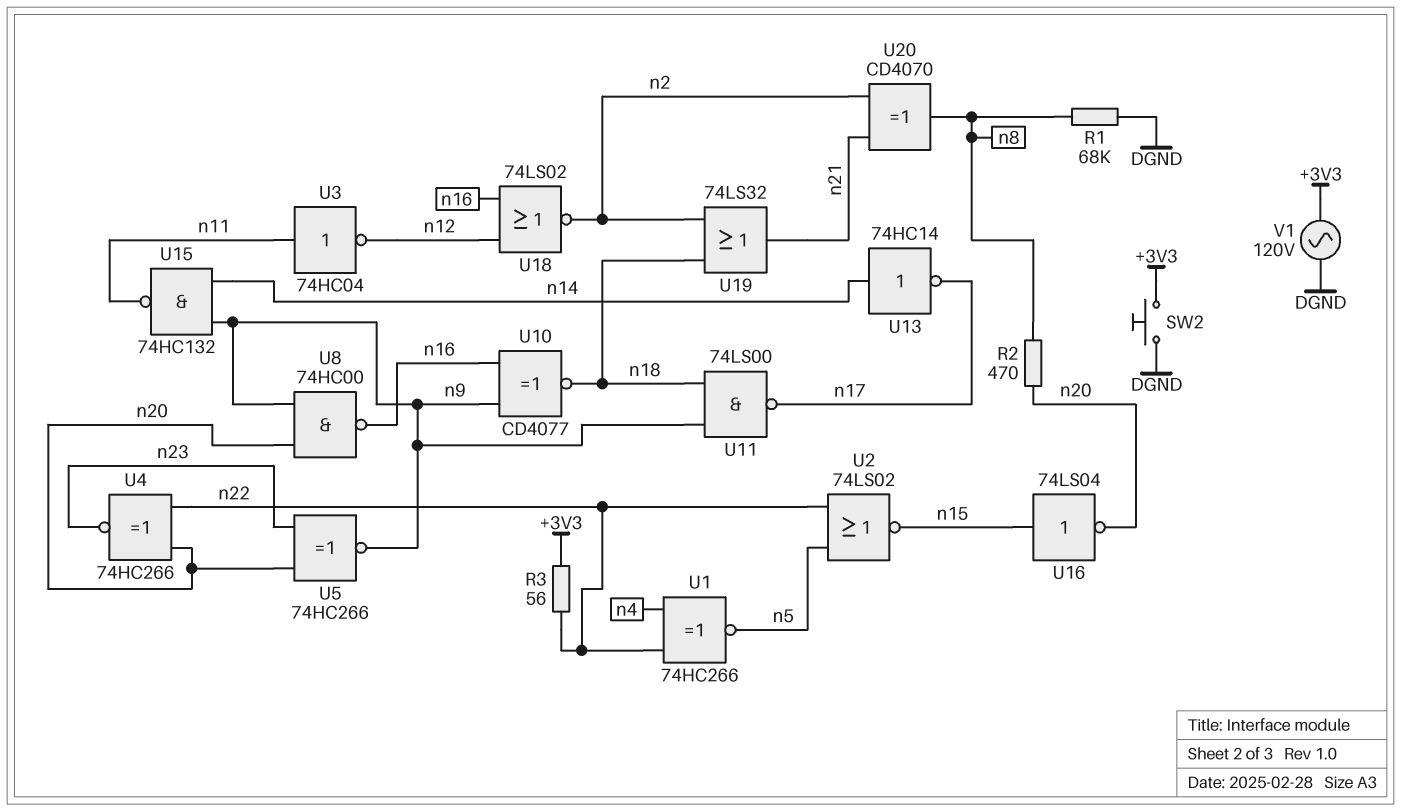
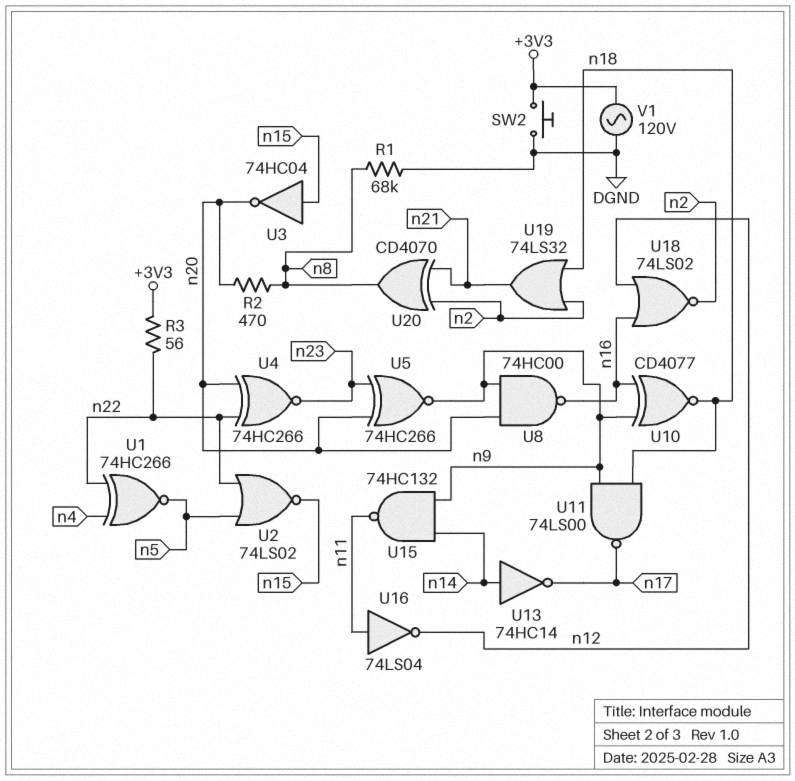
U3: NOT 74HC04 (in n11, out n12) -> NOT 74HC04 (in n15, out n20)
U16: NOT 74LS04 (in n15, out n20) -> NOT 74LS04 (in n11, out n12)

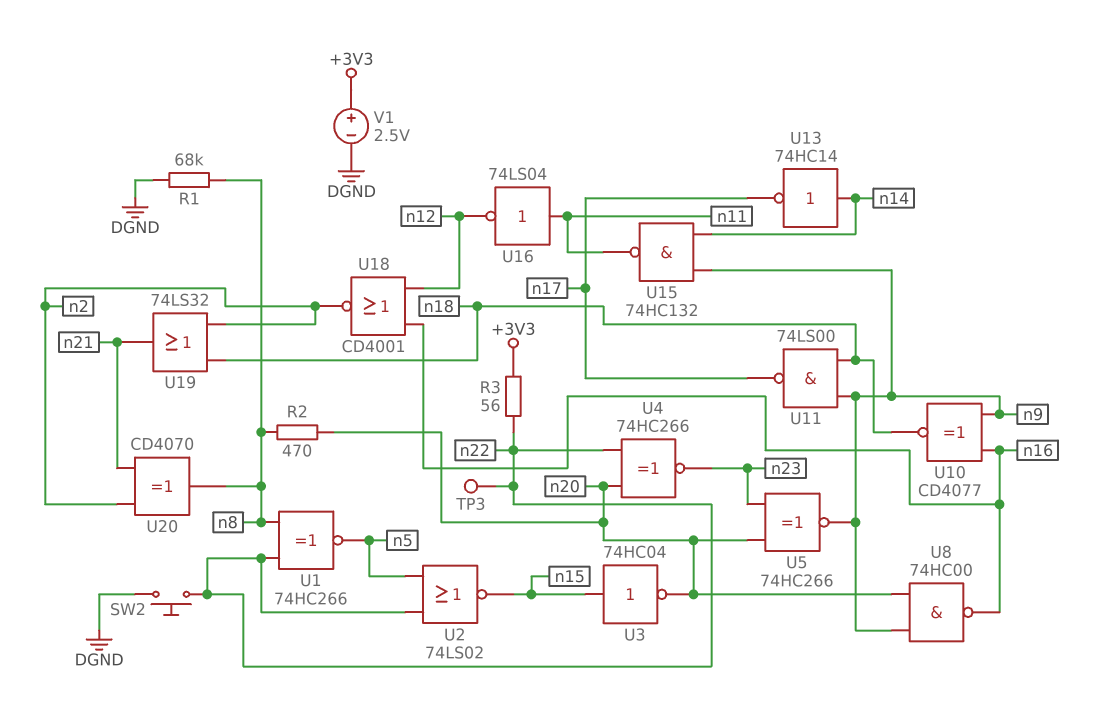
SW2: button (+3V3, DGND) -> button (DGND, n22)
TP3: none -> test point (n22)
U1: XNOR 74HC266 (in n4, in n22, out n5) -> XNOR 74HC266 (in n8, in n22, out n5)
U18: NOR 74LS02 (in n12, in n16, out n2) -> NOR CD4001 (in n12, in n16, out n2)
V1: AC 120V (+3V3, DGND) -> 2.5V (plus +3V3, minus DGND)

